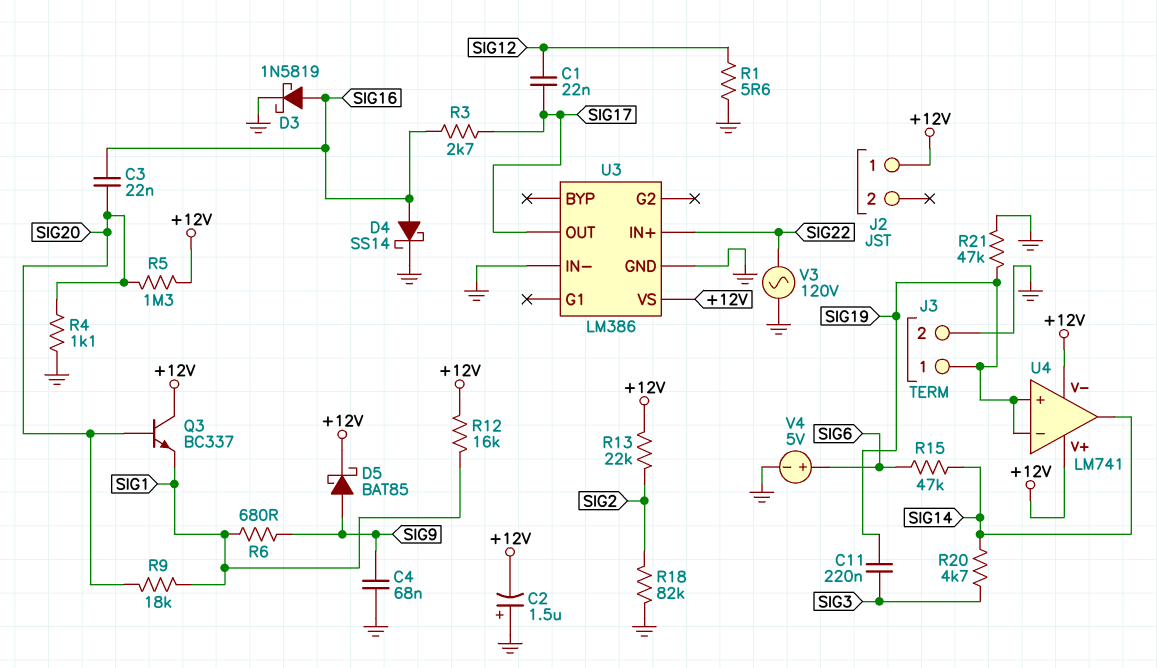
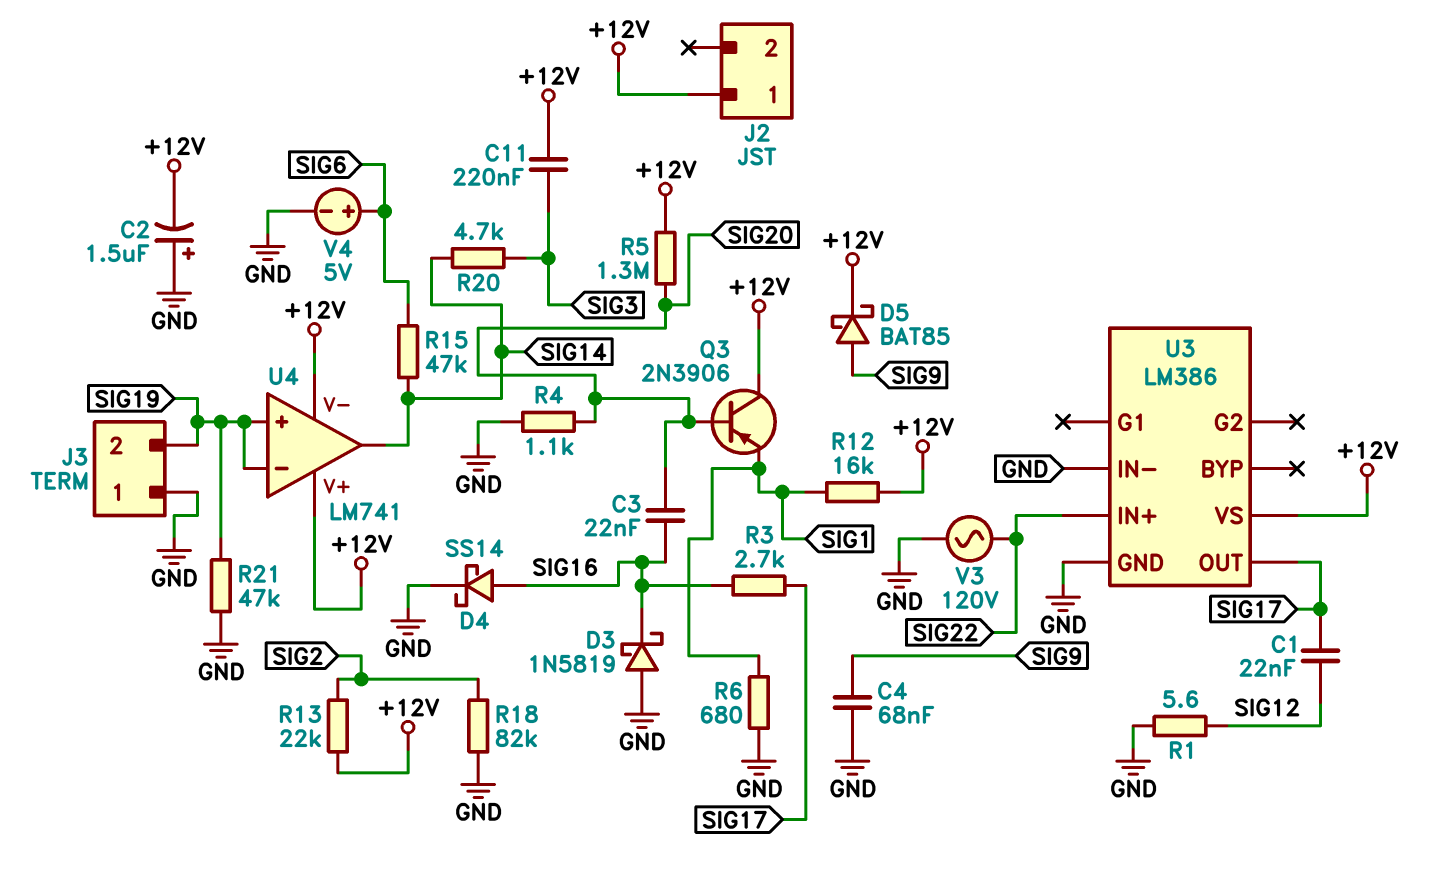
C11: 220nF (SIG3, SIG19) -> 220nF (+12V, SIG3)
D3: schottky 1N5819 (A SIG16, K GND) -> schottky 1N5819 (A GND, K SIG16)
J3 pin 1: SIG19 -> GND
J3 pin 2: GND -> SIG19
Q3: NPN BC337 (B SIG20, C +12V, E SIG1) -> PNP 2N3906 (B SIG20, C +12V, E SIG1)
R6: 680 (SIG1, SIG9) -> 680 (GND, SIG1)
R9: 18k (SIG1, SIG20) -> none

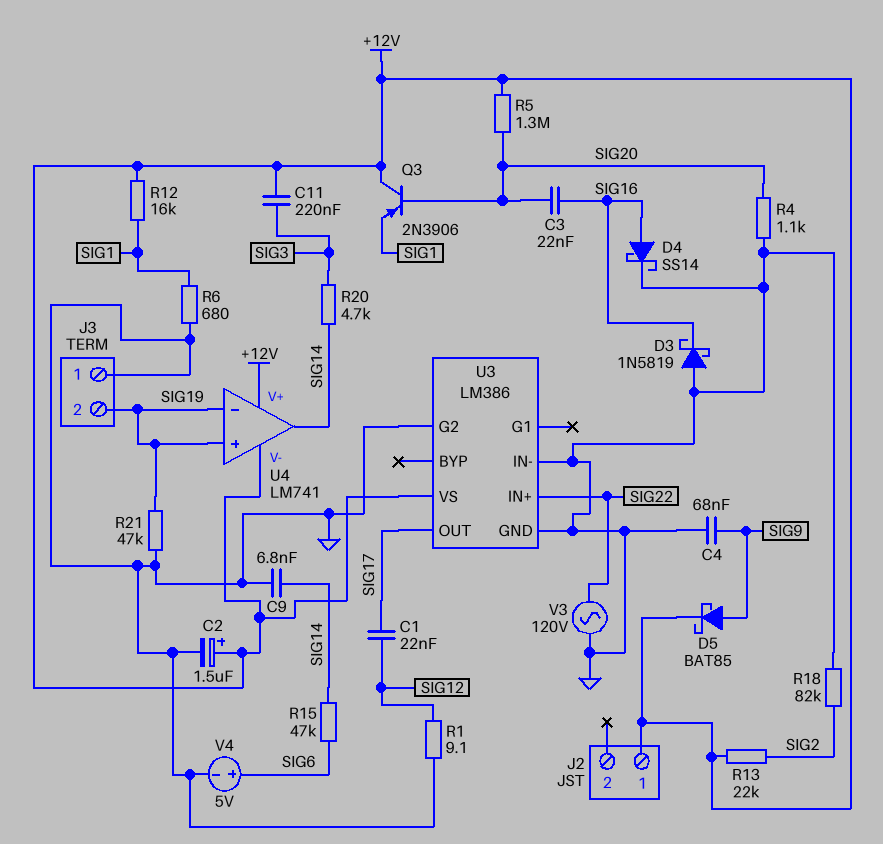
C2: 1.5uF (plus GND, minus +12V) -> 1.5uF (plus +12V, minus GND)
C9: none -> 6.8nF (GND, SIG14)
R1: 5.6 (GND, SIG12) -> 9.1 (GND, SIG12)
R3: 2.7k (SIG16, SIG17) -> none
U3 pin G2: none -> GND

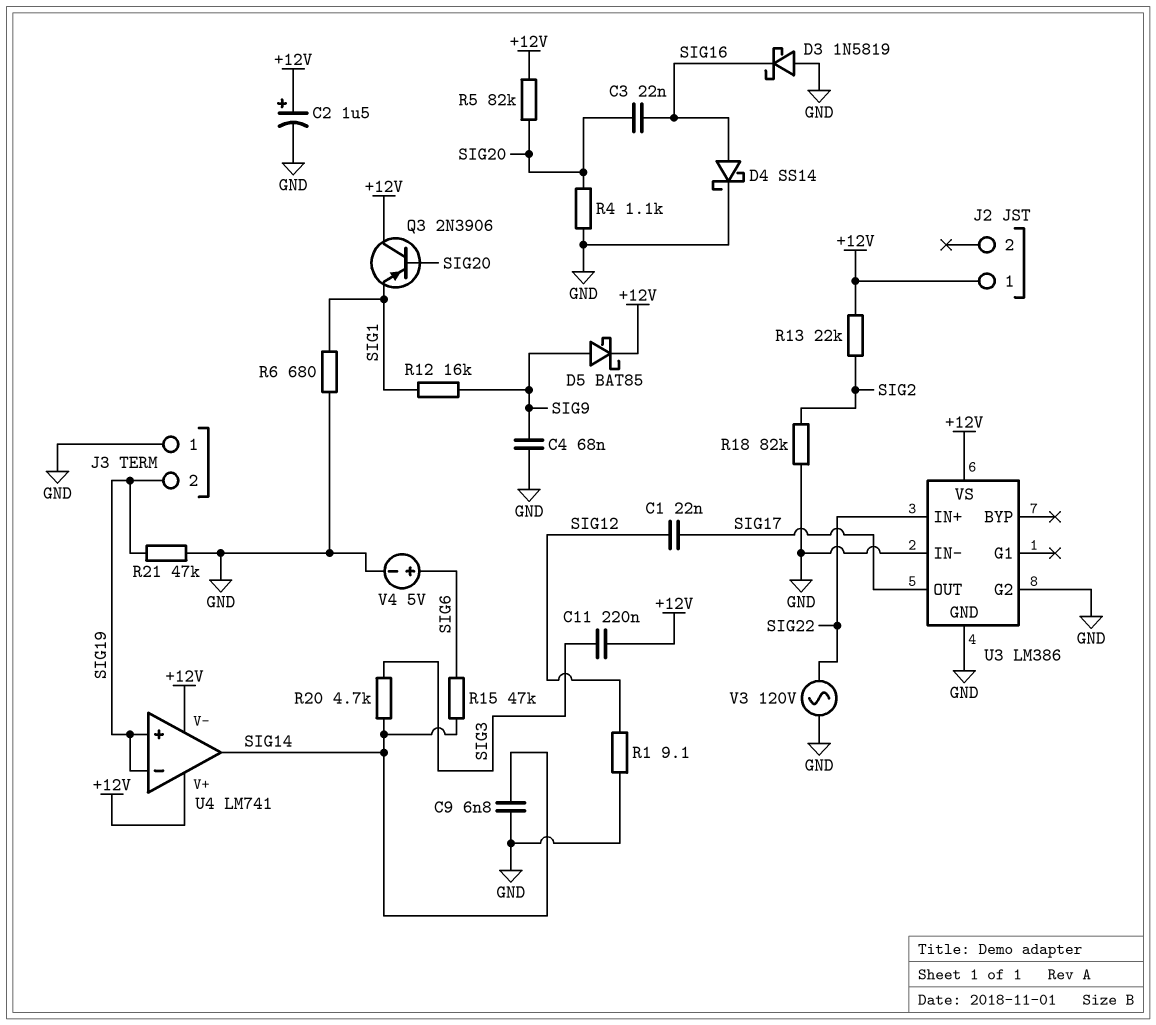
R5: 1.3M (+12V, SIG20) -> 82k (+12V, SIG20)
R12: 16k (+12V, SIG1) -> 16k (SIG1, SIG9)

